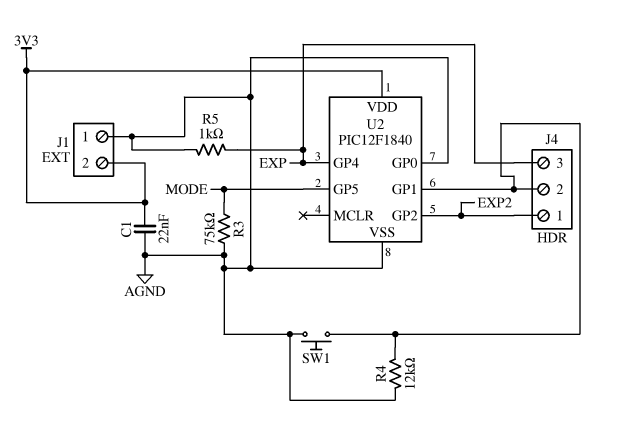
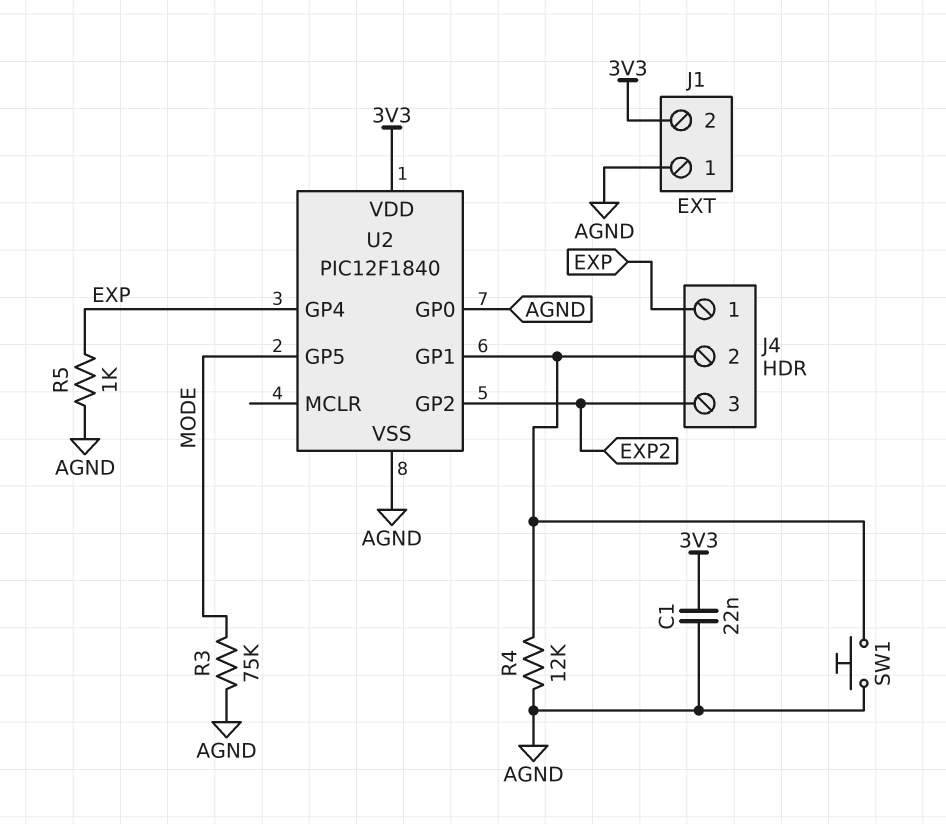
J4 pin 1: EXP2 -> EXP
J4 pin 3: EXP -> EXP2

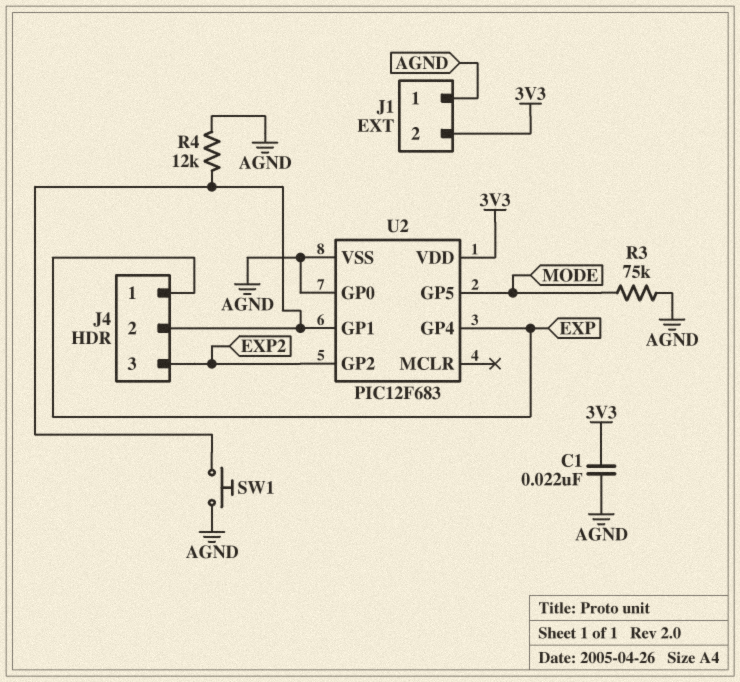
R5: 1k (AGND, EXP) -> none
U2: PIC12F1840 -> PIC12F683

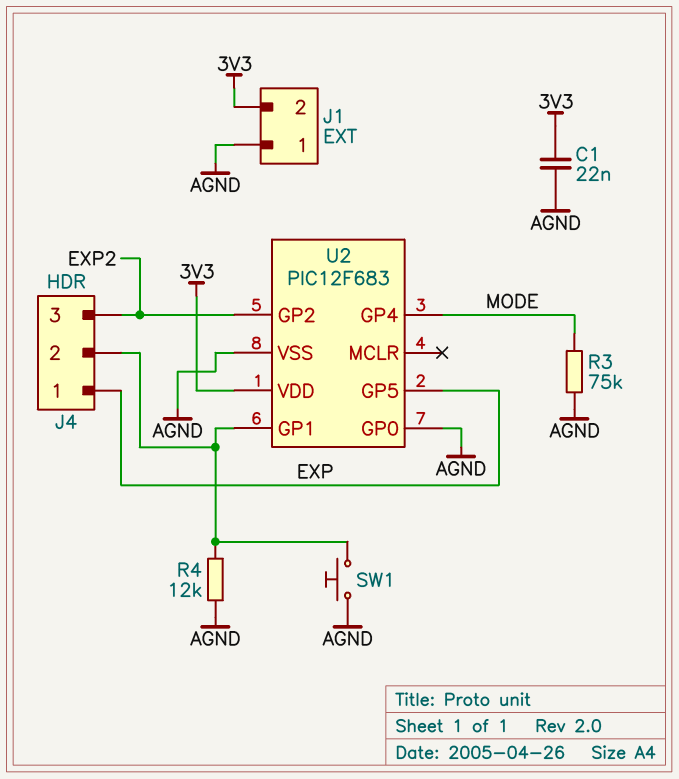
U2 pin GP4: EXP -> MODE
U2 pin GP5: MODE -> EXP

